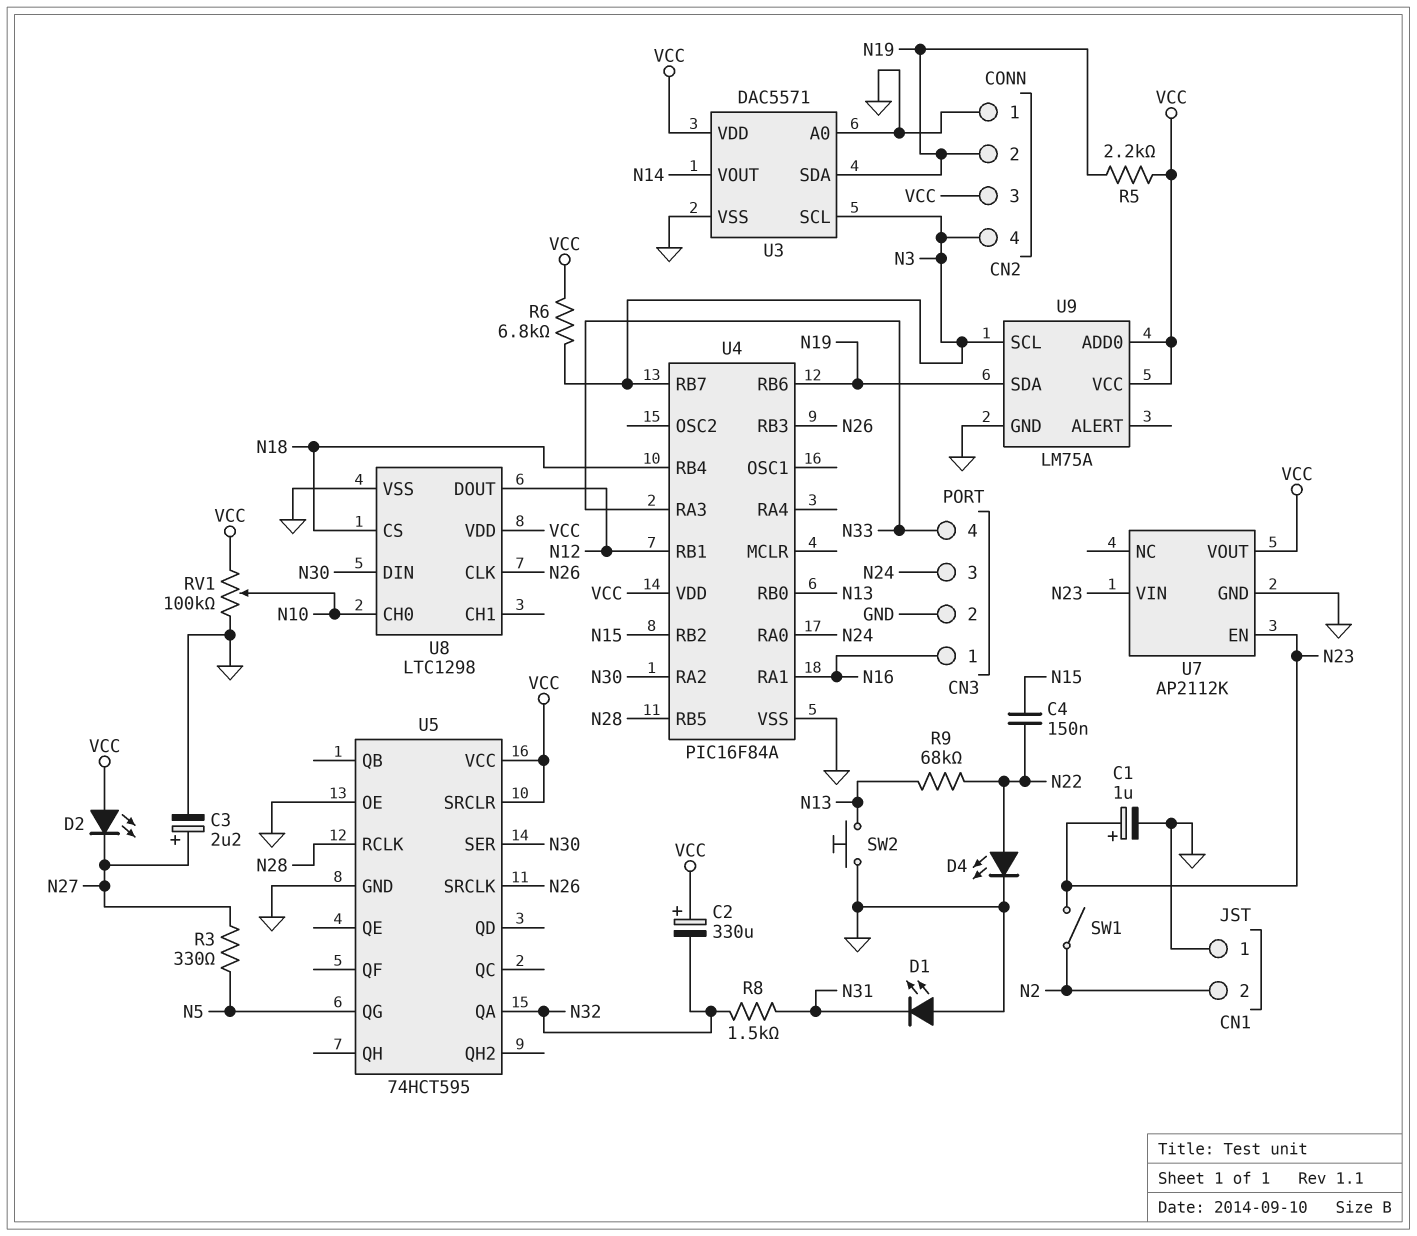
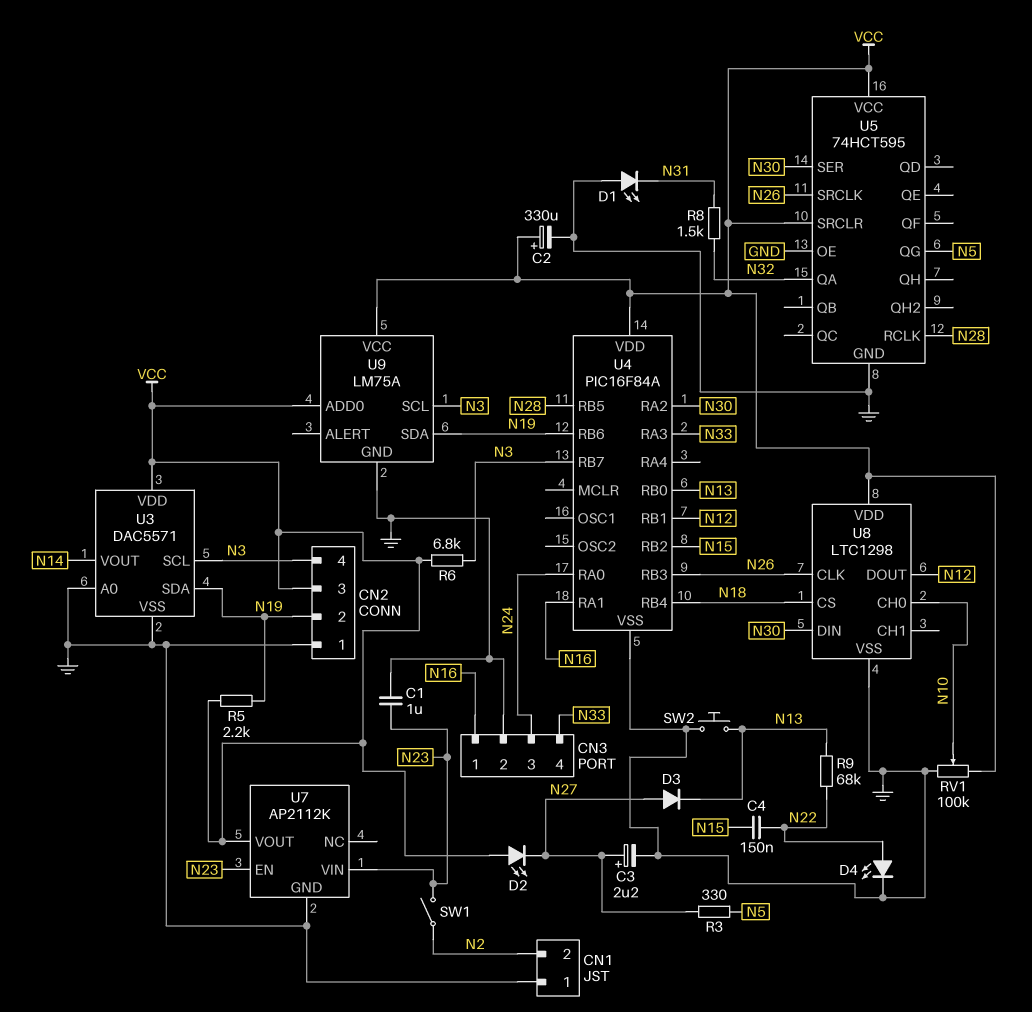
C1: 1uF (plus N23, minus GND) -> 1uF (GND, N23)
C2: 330uF (plus VCC, minus N32) -> 330uF (plus VCC, minus GND)
D3: none -> diode (A N27, K N13)

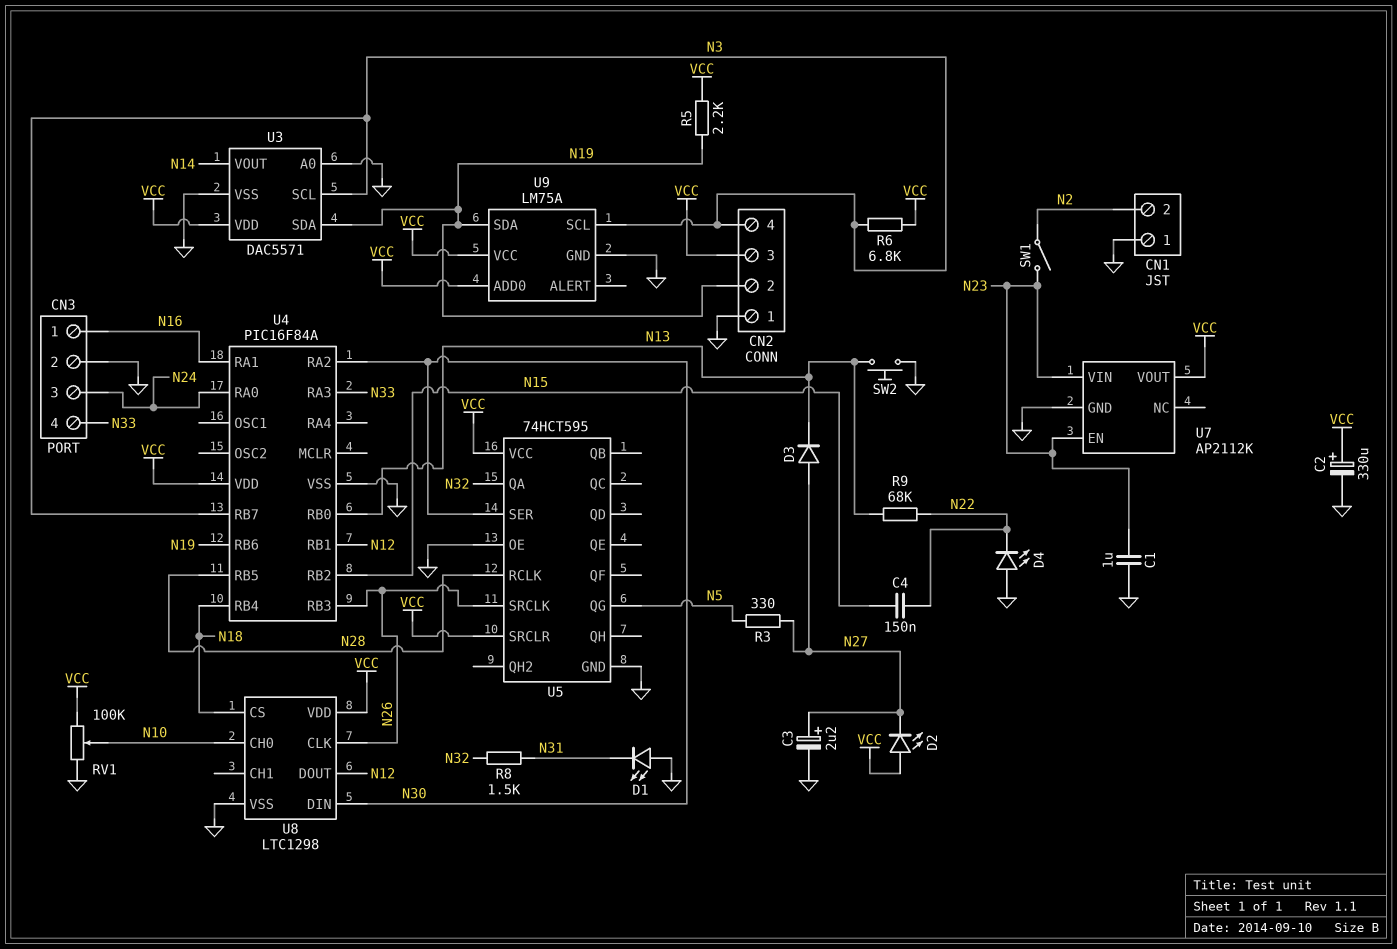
D4: LED (A N22, K GND) -> LED (A GND, K N22)

